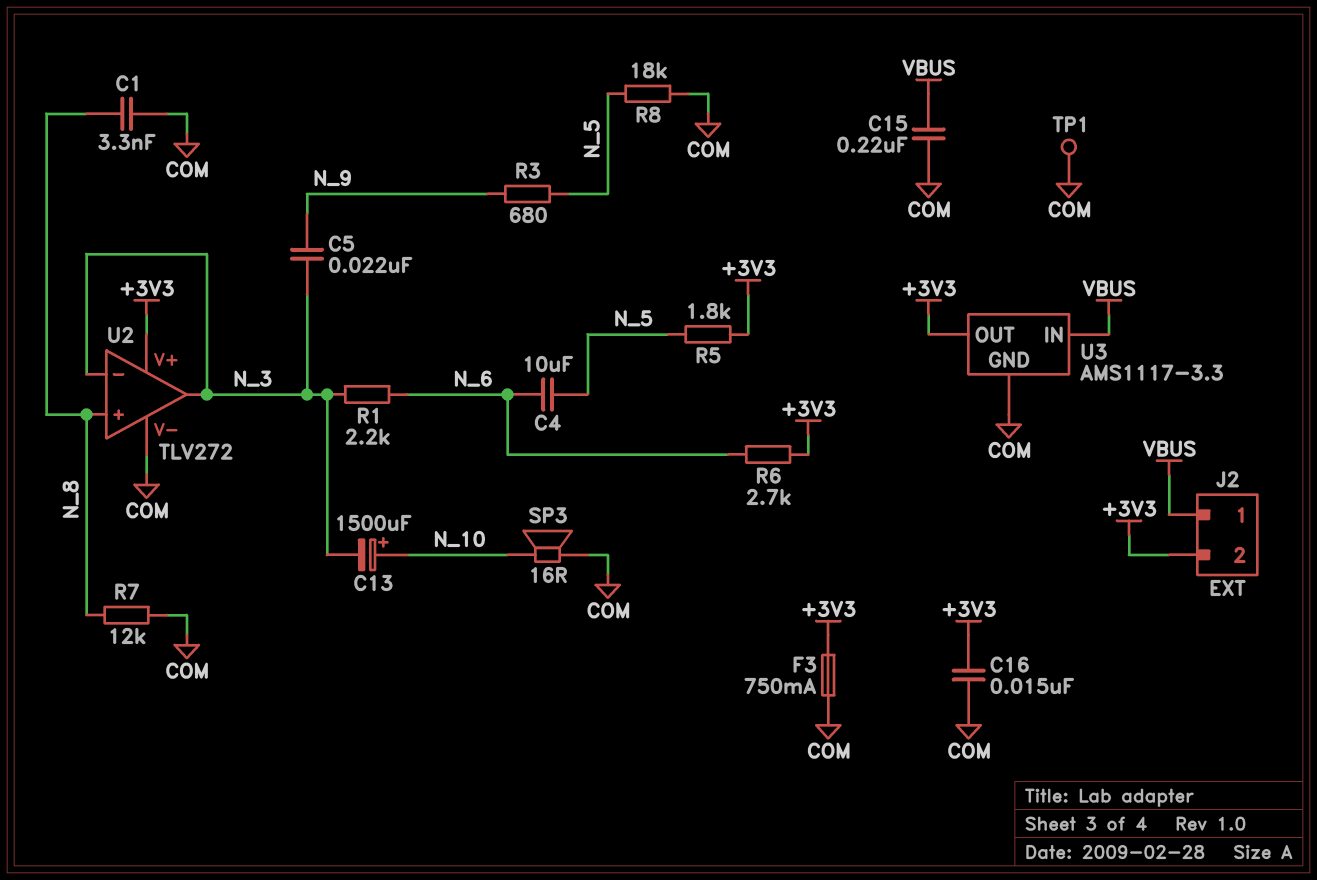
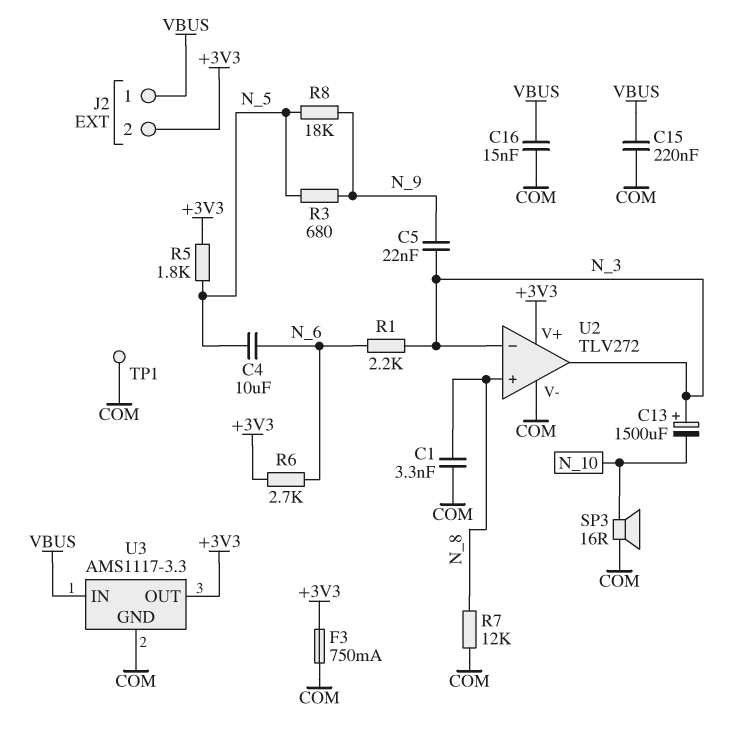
C13: 1500uF (plus N_10, minus N_3) -> 1500uF (plus N_3, minus N_10)
C16: 15nF (+3V3, COM) -> 15nF (COM, VBUS)
R8: 18k (COM, N_5) -> 18k (N_5, N_9)

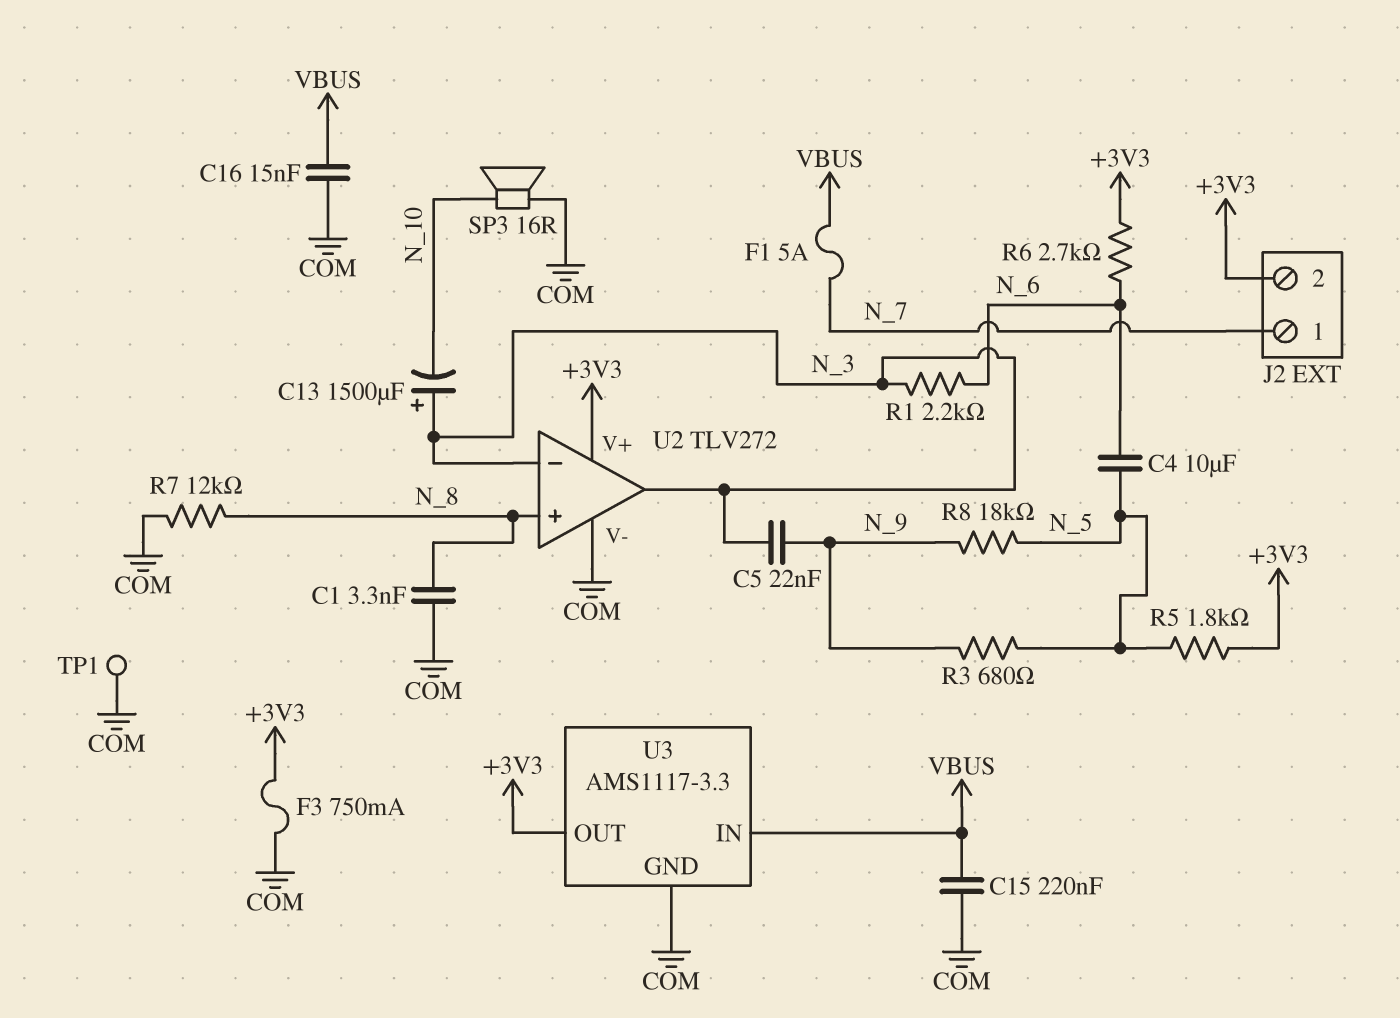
F1: none -> 5A (N_7, VBUS)
J2 pin 1: VBUS -> N_7

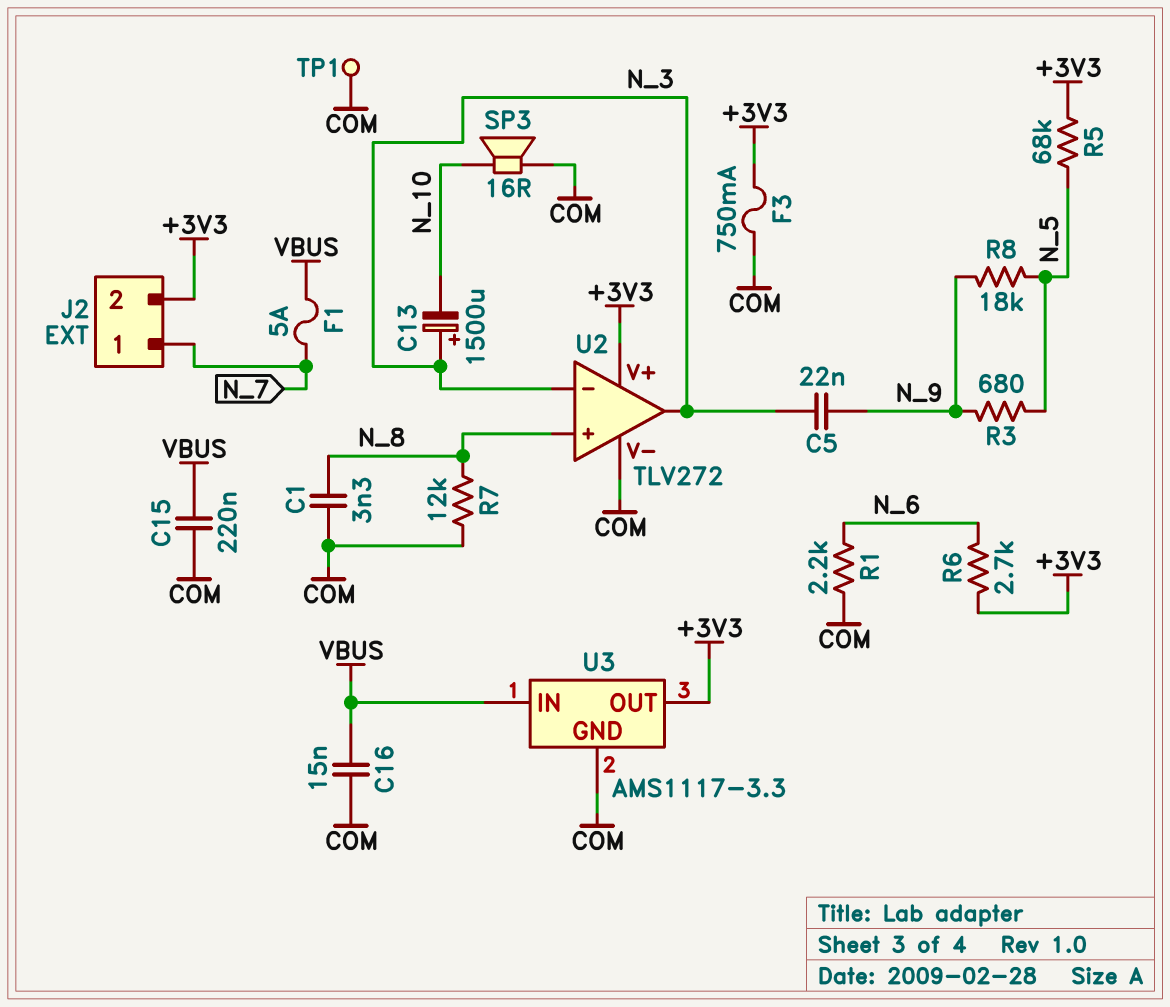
C4: 10uF (N_5, N_6) -> none
R1: 2.2k (N_3, N_6) -> 2.2k (COM, N_6)
R5: 1.8k (+3V3, N_5) -> 68k (+3V3, N_5)

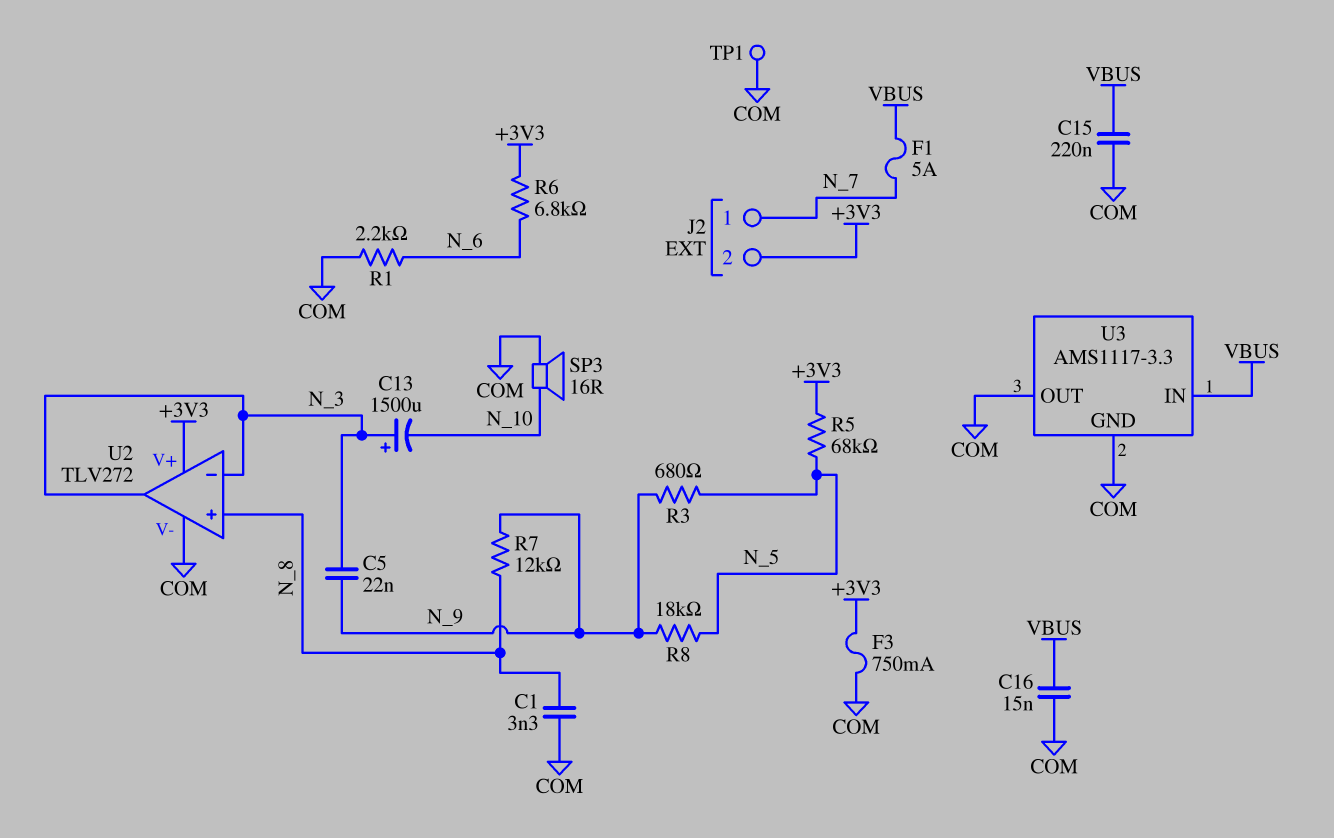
R6: 2.7k (+3V3, N_6) -> 6.8k (+3V3, N_6)
R7: 12k (COM, N_8) -> 12k (N_8, N_9)
U3 pin OUT: +3V3 -> COM

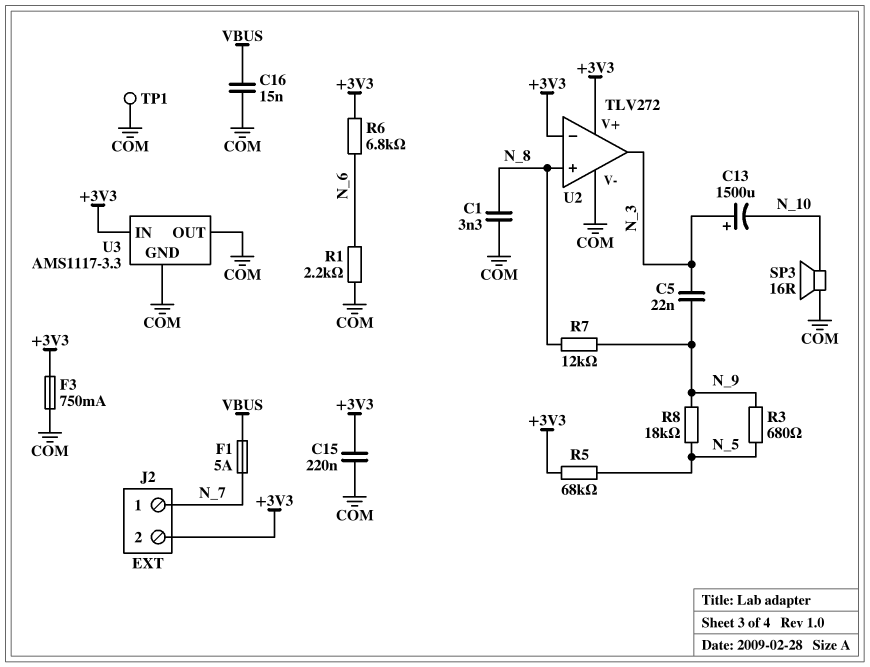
C15: 220nF (COM, VBUS) -> 220nF (+3V3, COM)
U2 pin in-: N_3 -> +3V3
U3 pin IN: VBUS -> +3V3

